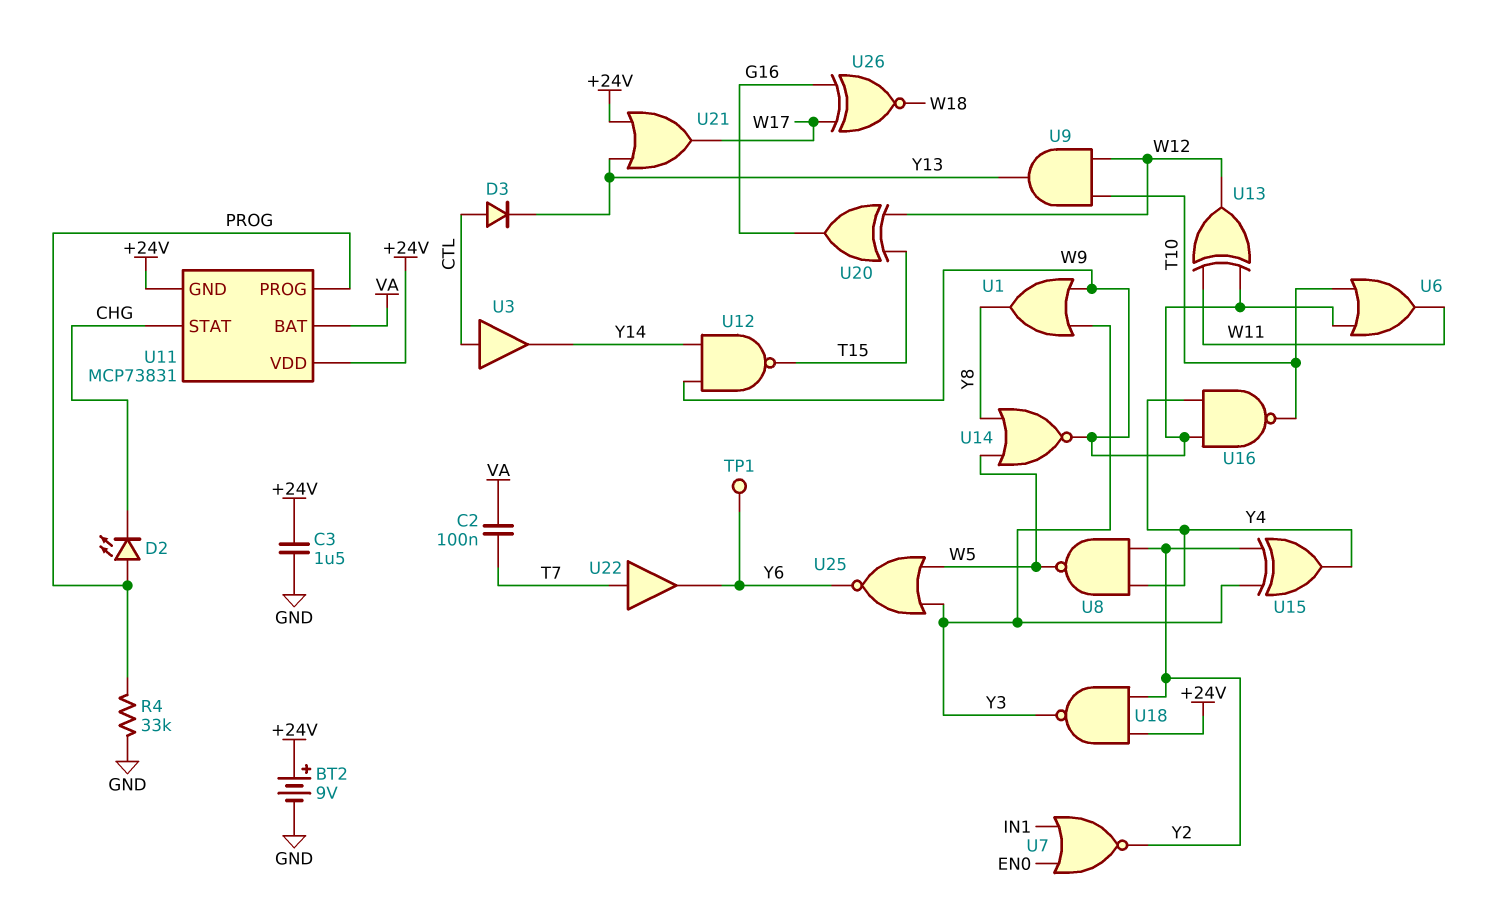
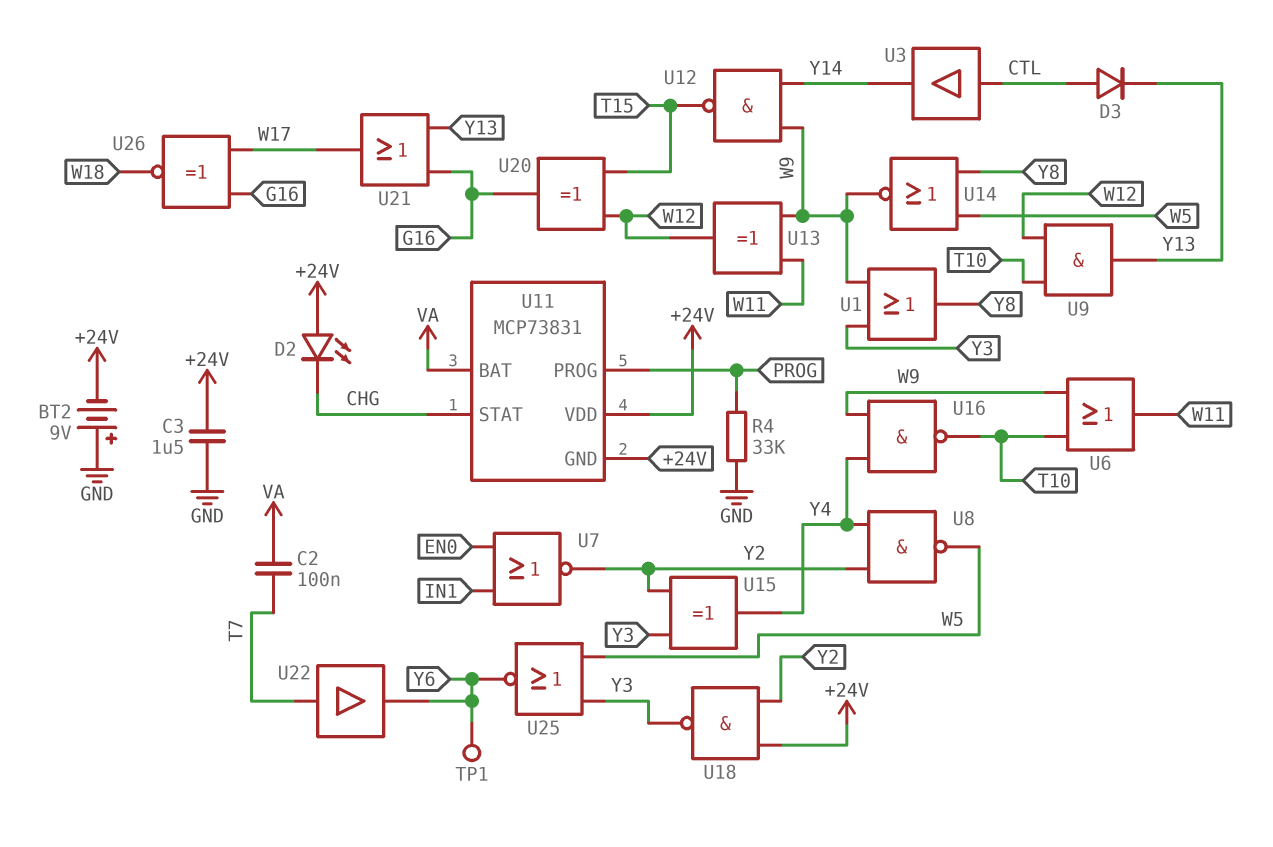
BT2: 9V (plus +24V, minus GND) -> 9V (plus GND, minus +24V)
D2: LED (A PROG, K CHG) -> LED (A +24V, K CHG)
U21: OR (in +24V, in Y13, out W17) -> OR (in G16, in Y13, out W17)

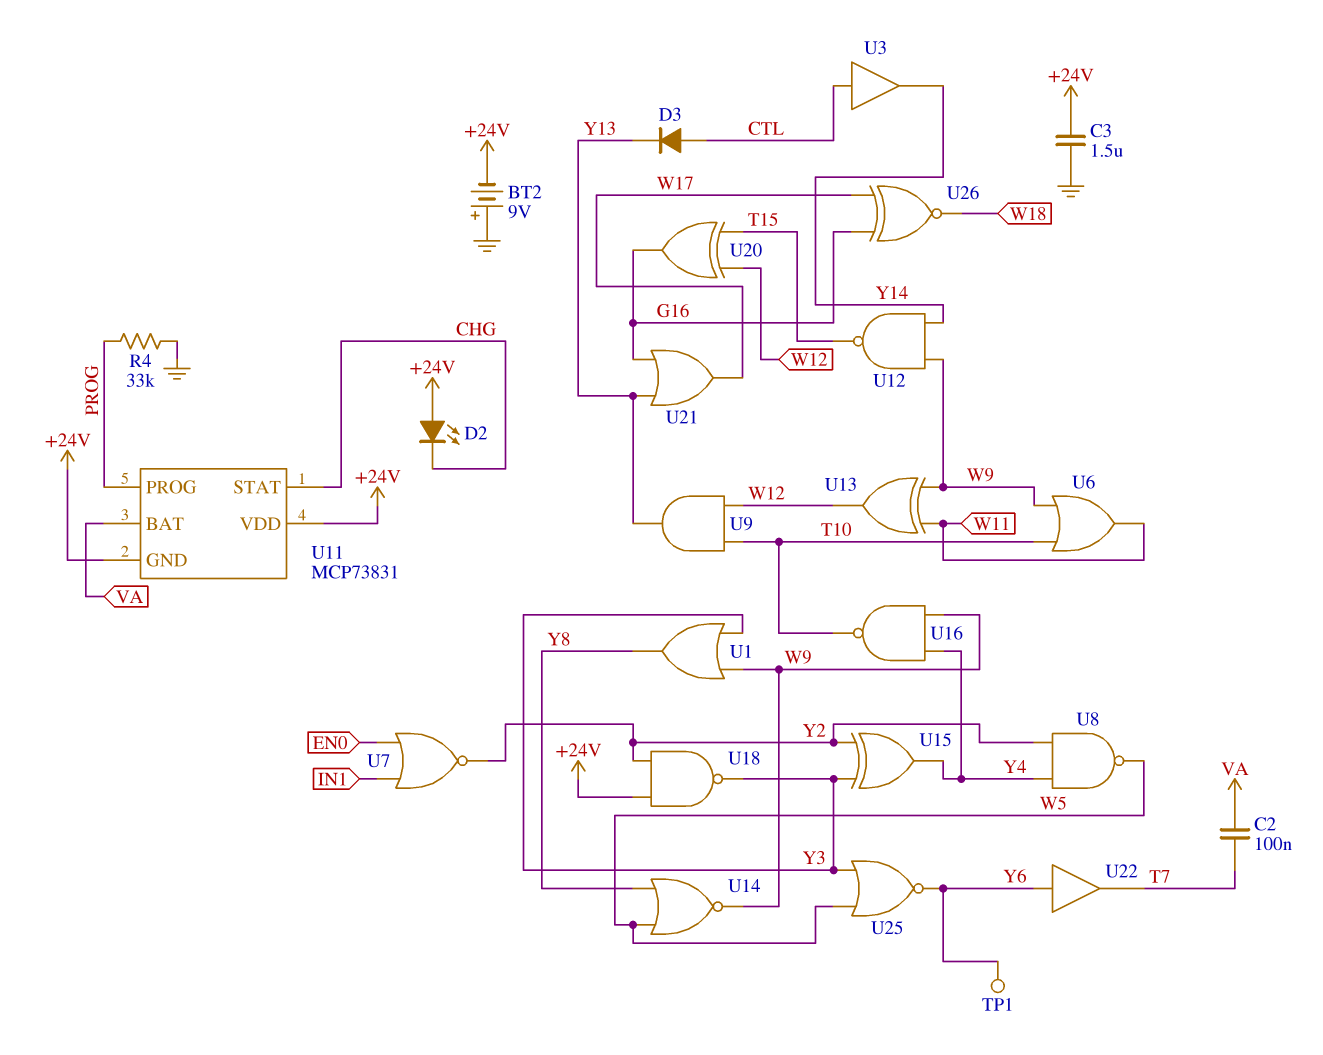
U22: buffer (in T7, out Y6) -> buffer (in Y6, out T7)

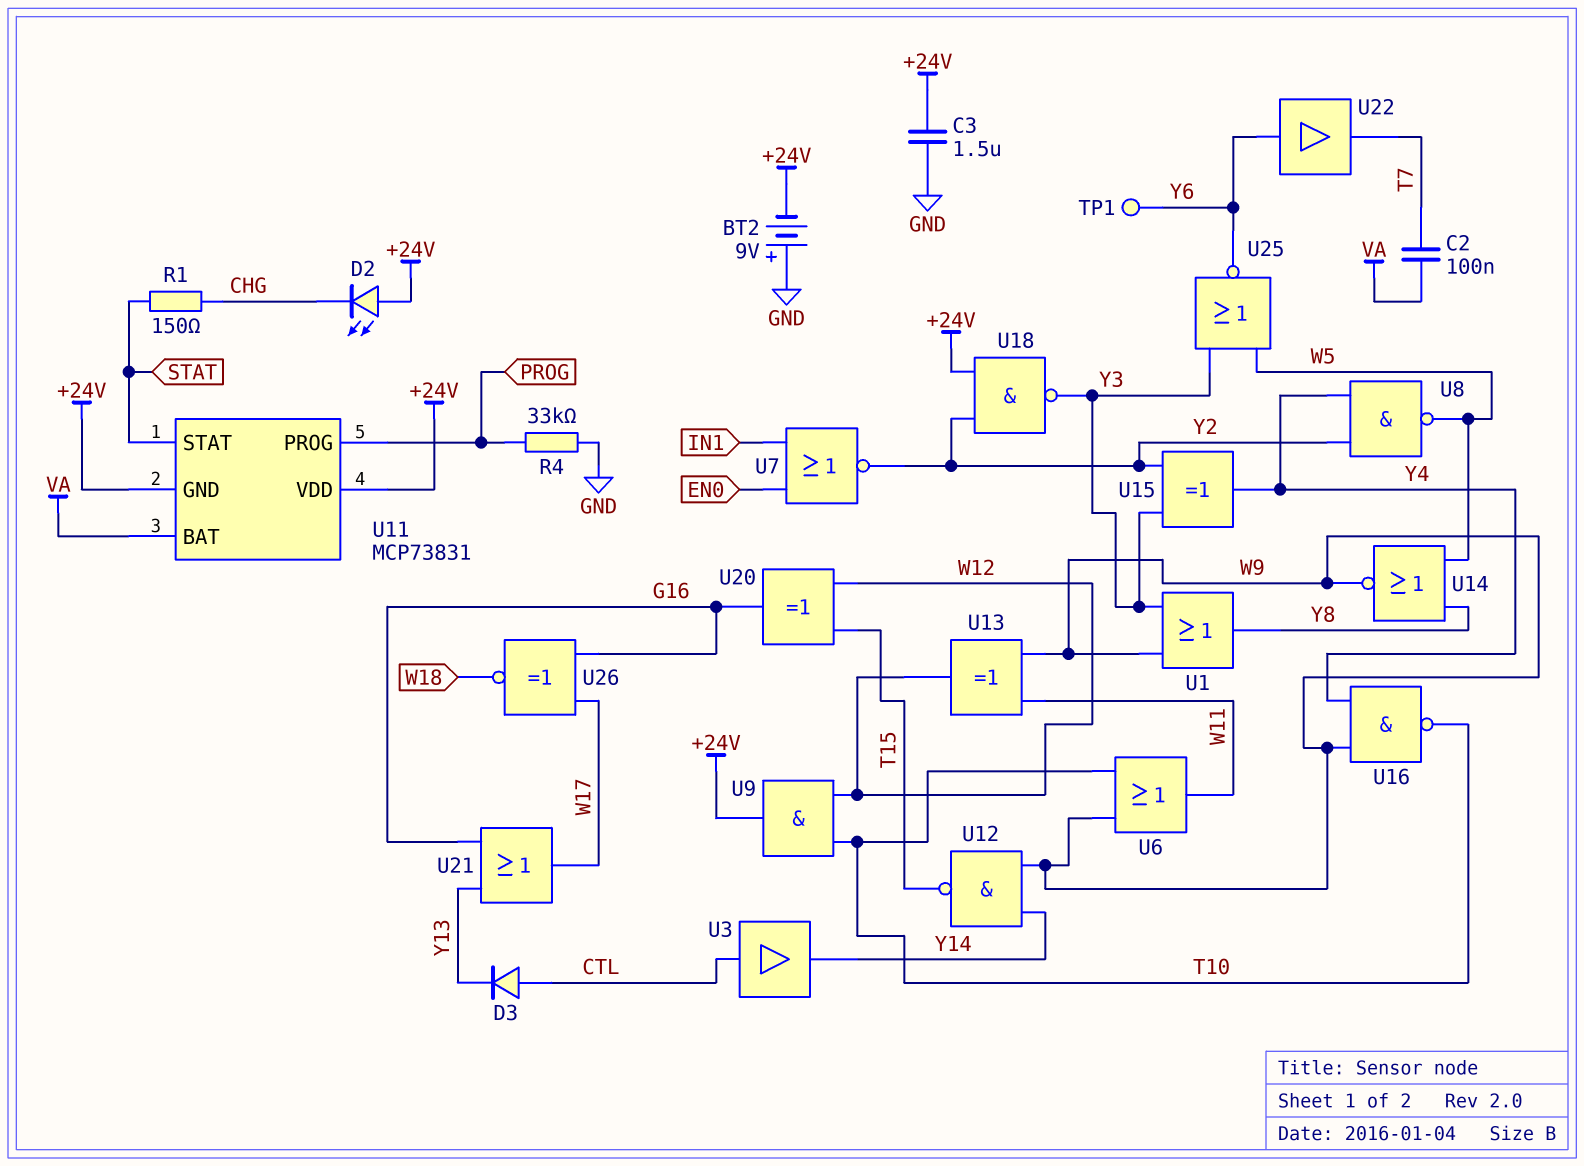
R1: none -> 150 (CHG, STAT)
U9: AND (in T10, in W12, out Y13) -> AND (in T10, in W12, out +24V)
U11 pin STAT: CHG -> STAT

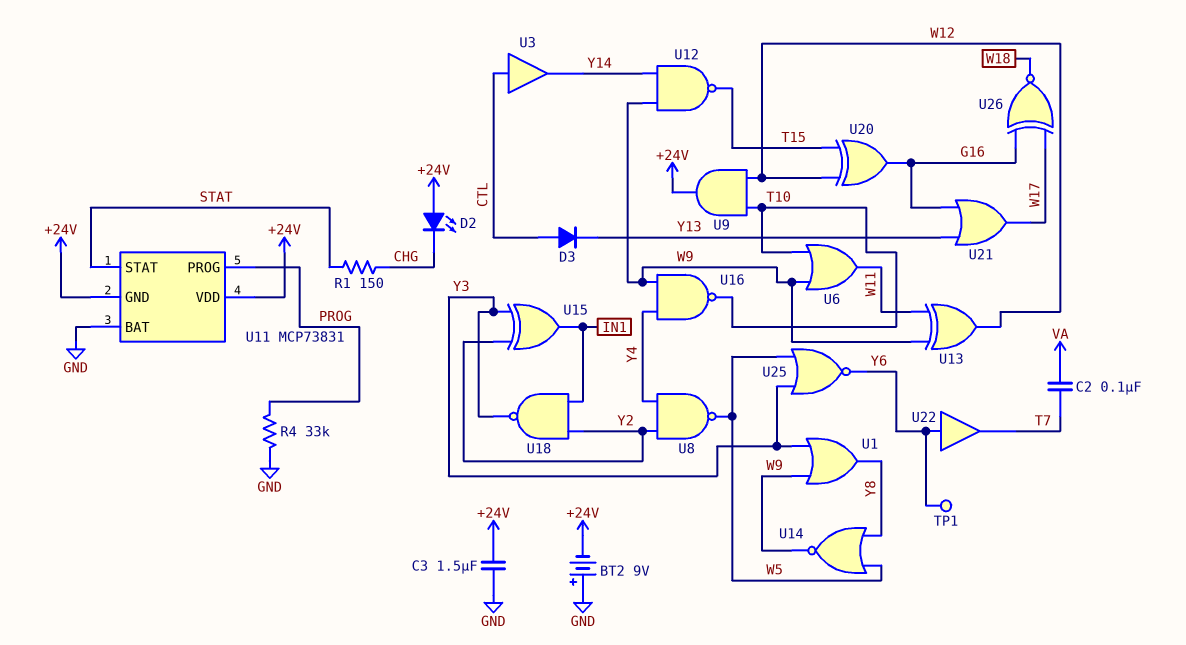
U7: NOR (in EN0, in IN1, out Y2) -> none
U11 pin BAT: VA -> GND
U15: XOR (in Y2, in Y3, out Y4) -> XOR (in Y2, in Y3, out IN1)
U18: NAND (in +24V, in Y2, out Y3) -> NAND (in IN1, in Y2, out Y3)

